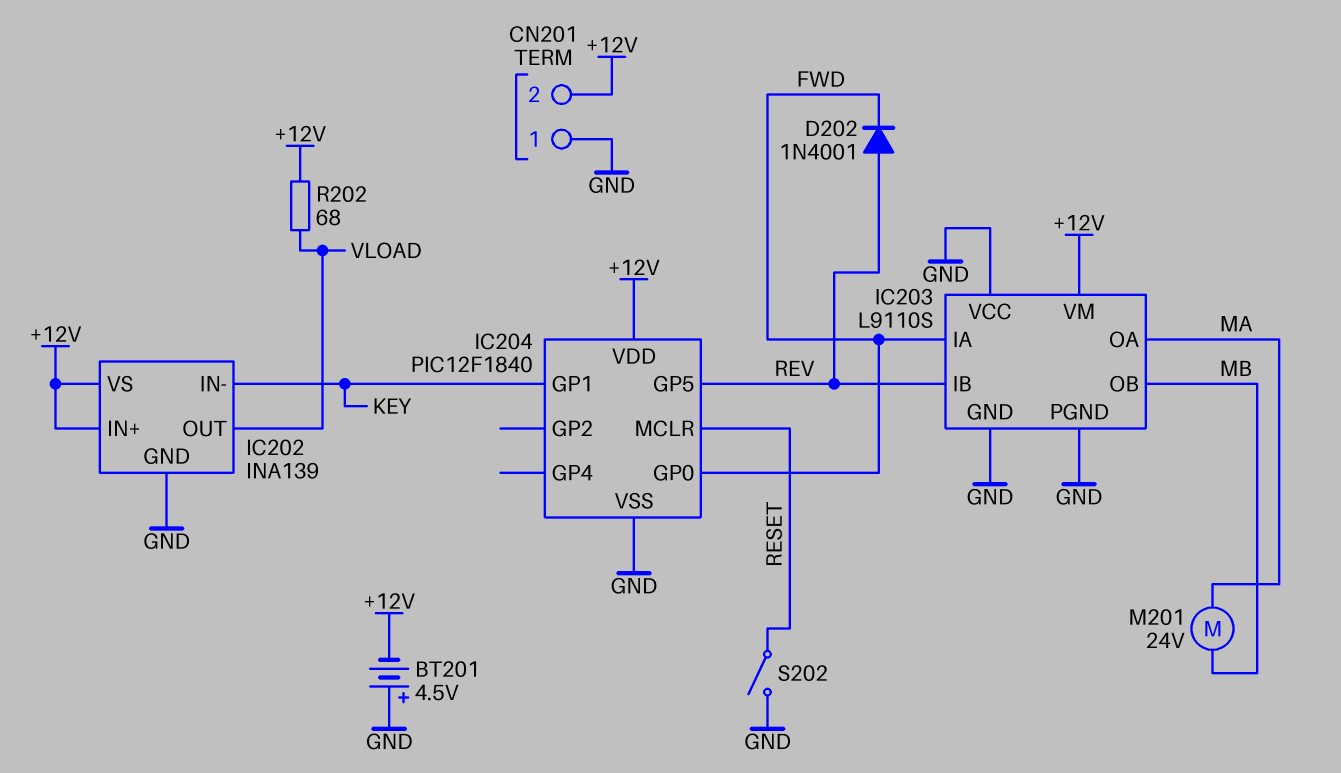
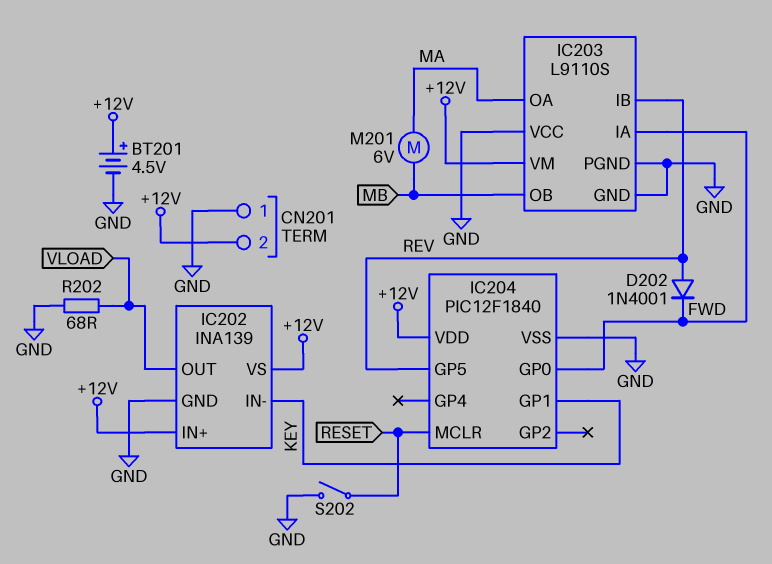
BT201: 4.5V (plus GND, minus +12V) -> 4.5V (plus +12V, minus GND)
M201: motor 24V (MA, MB) -> motor 6V (MA, MB)
R202: 68 (+12V, VLOAD) -> 68 (GND, VLOAD)

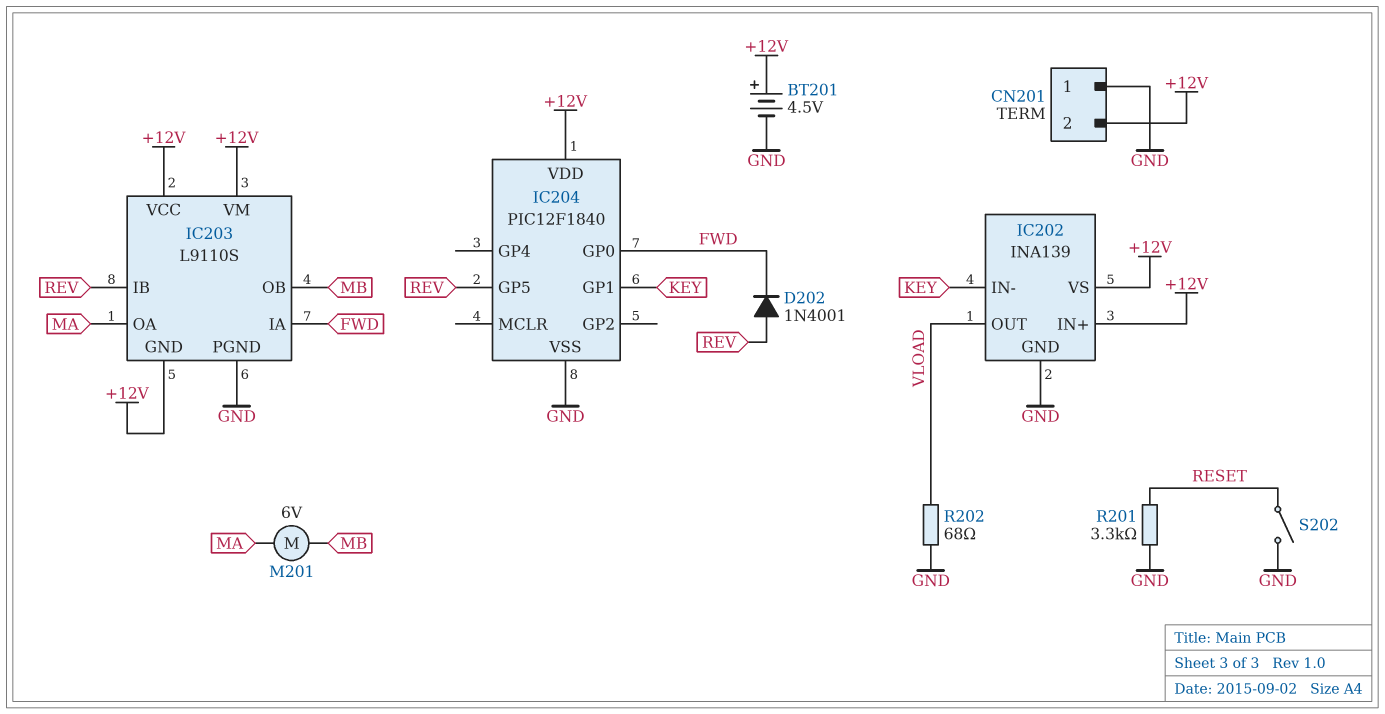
IC203 pin GND: GND -> +12V
IC203 pin VCC: GND -> +12V
IC204 pin MCLR: RESET -> none
R201: none -> 3.3k (GND, RESET)

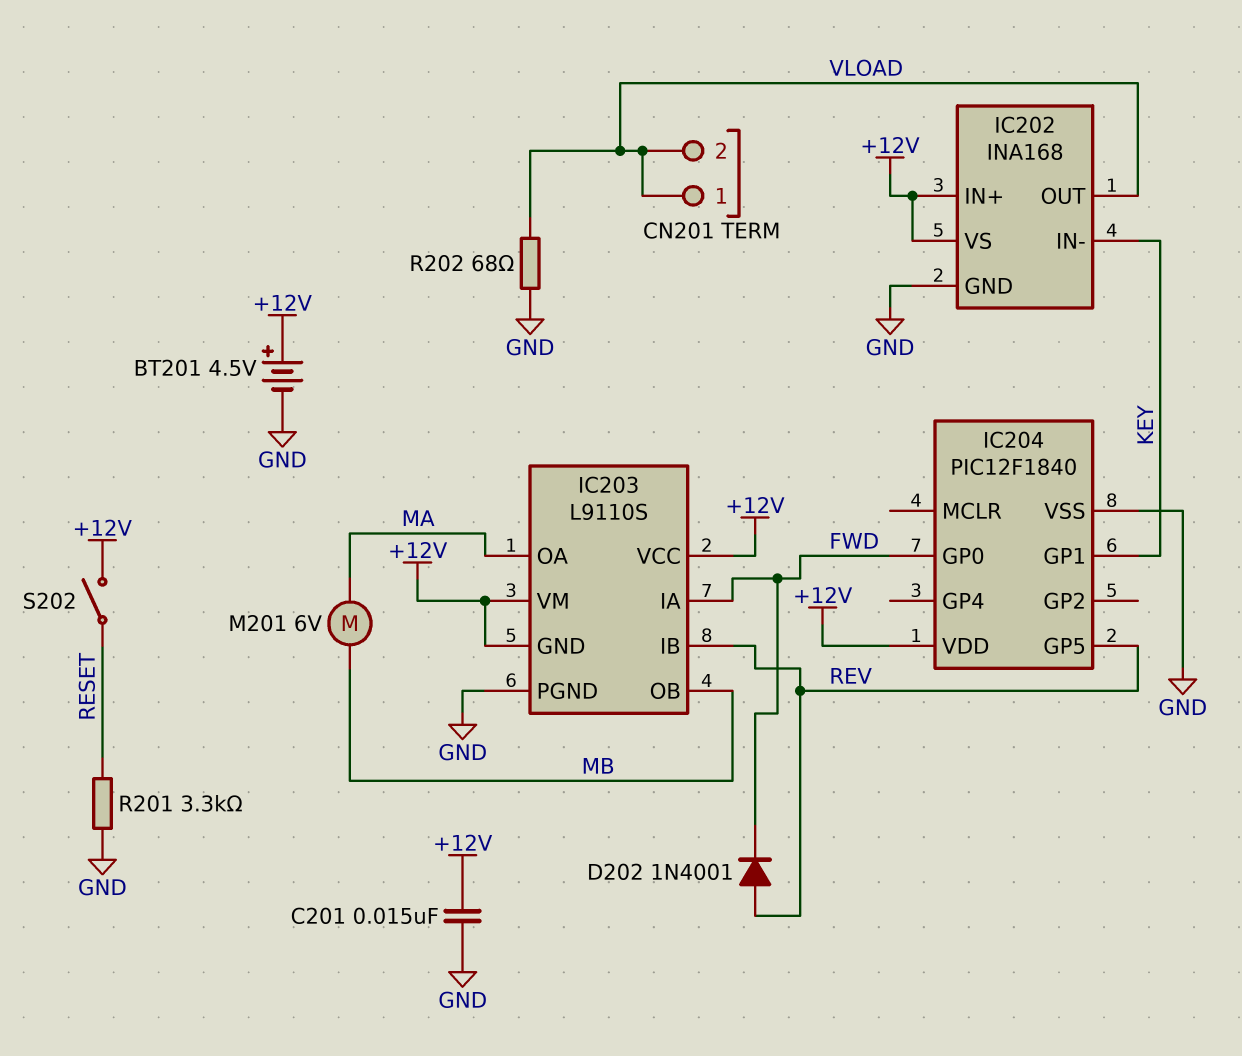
C201: none -> 15nF (+12V, GND)
CN201 pin 1: GND -> VLOAD
CN201 pin 2: +12V -> VLOAD
IC202: INA139 -> INA168
S202: switch (GND, RESET) -> switch (+12V, RESET)

